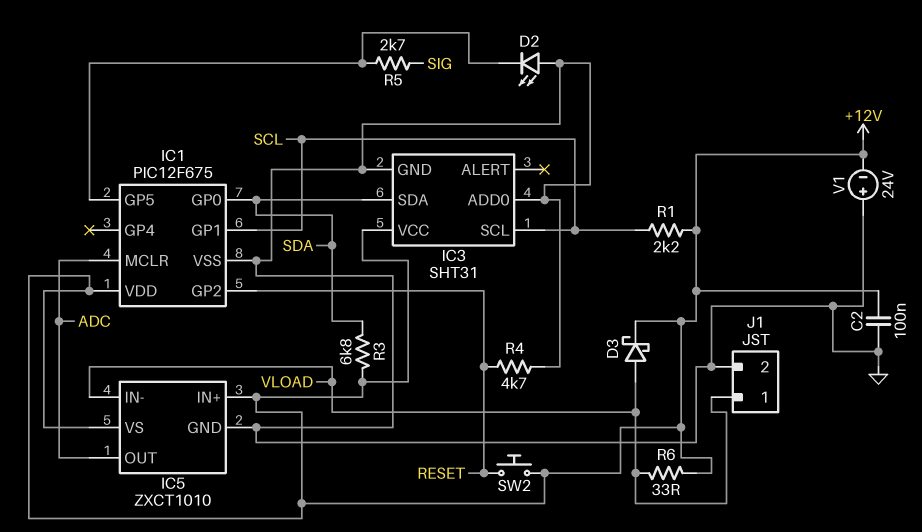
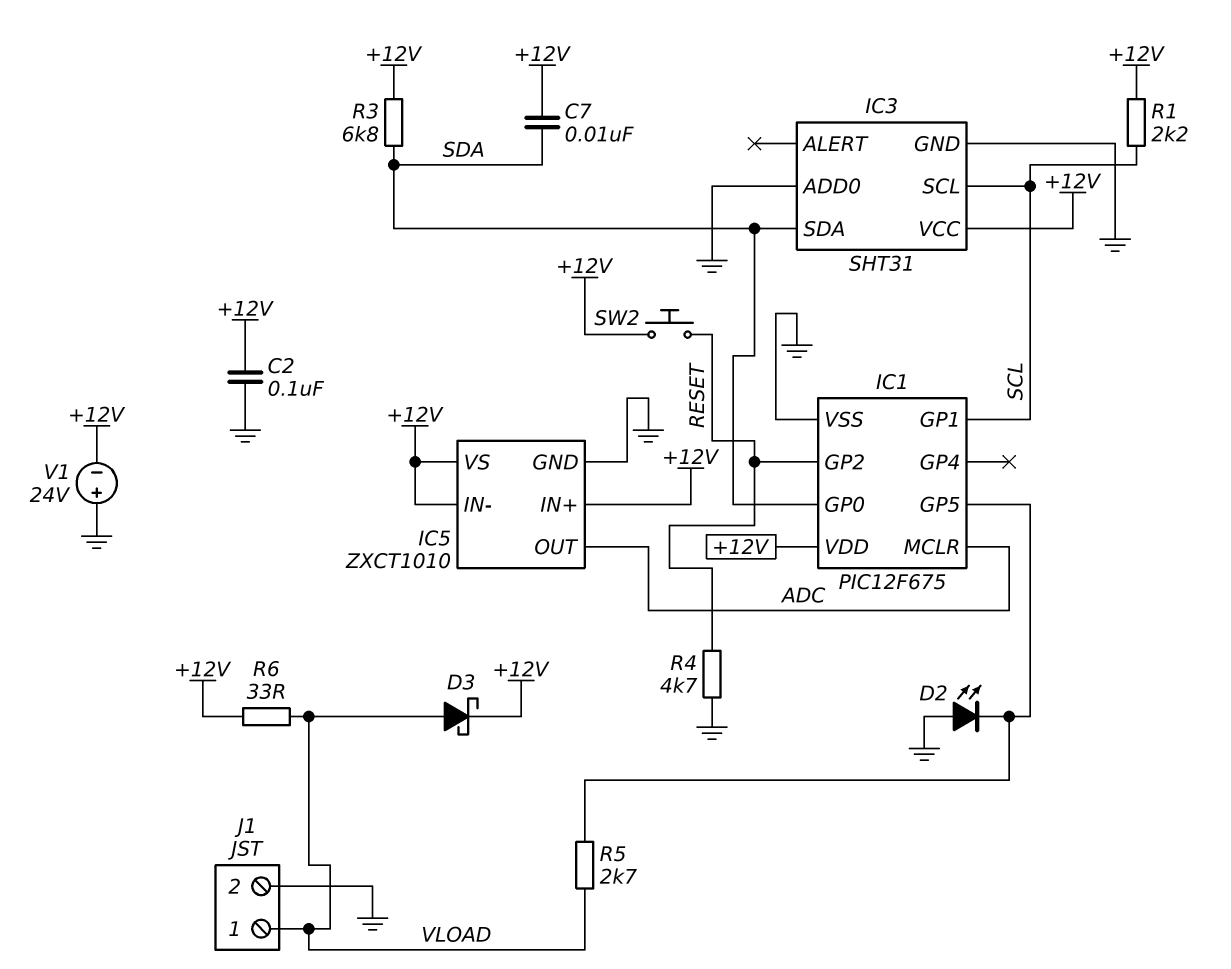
C7: none -> 10nF (+12V, SDA)
IC5 pin IN-: VLOAD -> +12V
R5: 2.7k (IC1/GP5, SIG) -> 2.7k (IC1/GP5, VLOAD)

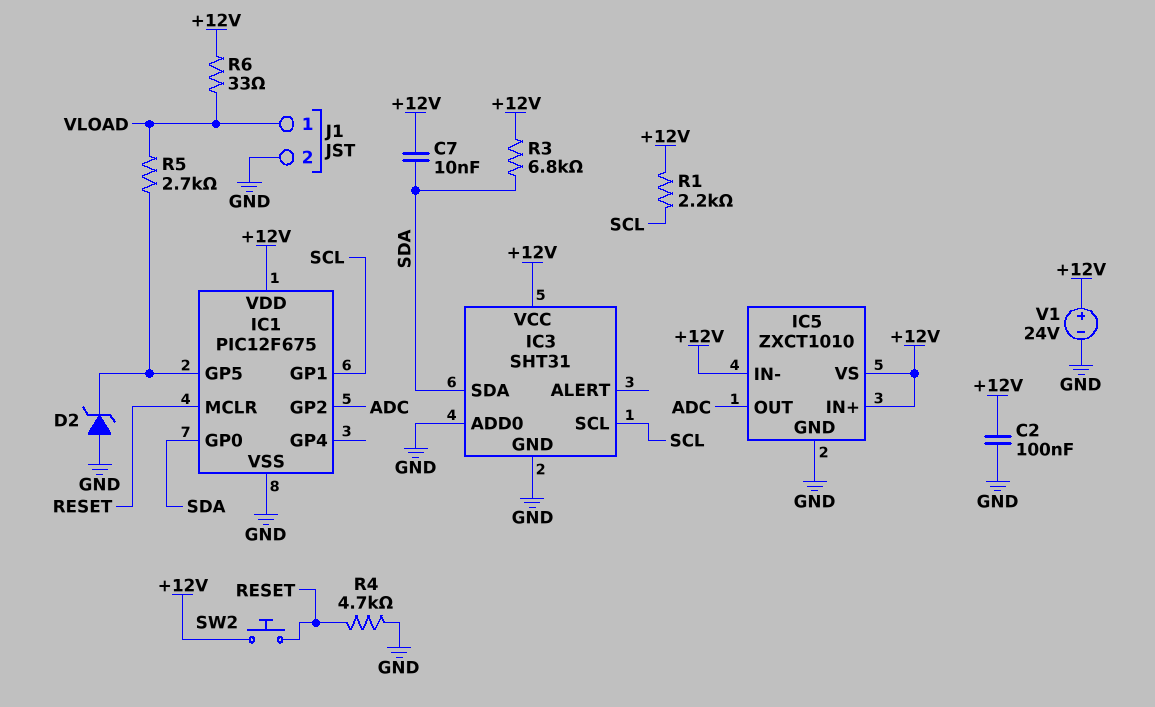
D2: LED (A GND, K IC1/GP5) -> zener (A GND, K IC1/GP5)
D3: schottky (A VLOAD, K +12V) -> none
IC1 pin GP2: RESET -> ADC
IC1 pin MCLR: ADC -> RESET
V1: 24V (plus GND, minus +12V) -> 24V (plus +12V, minus GND)

